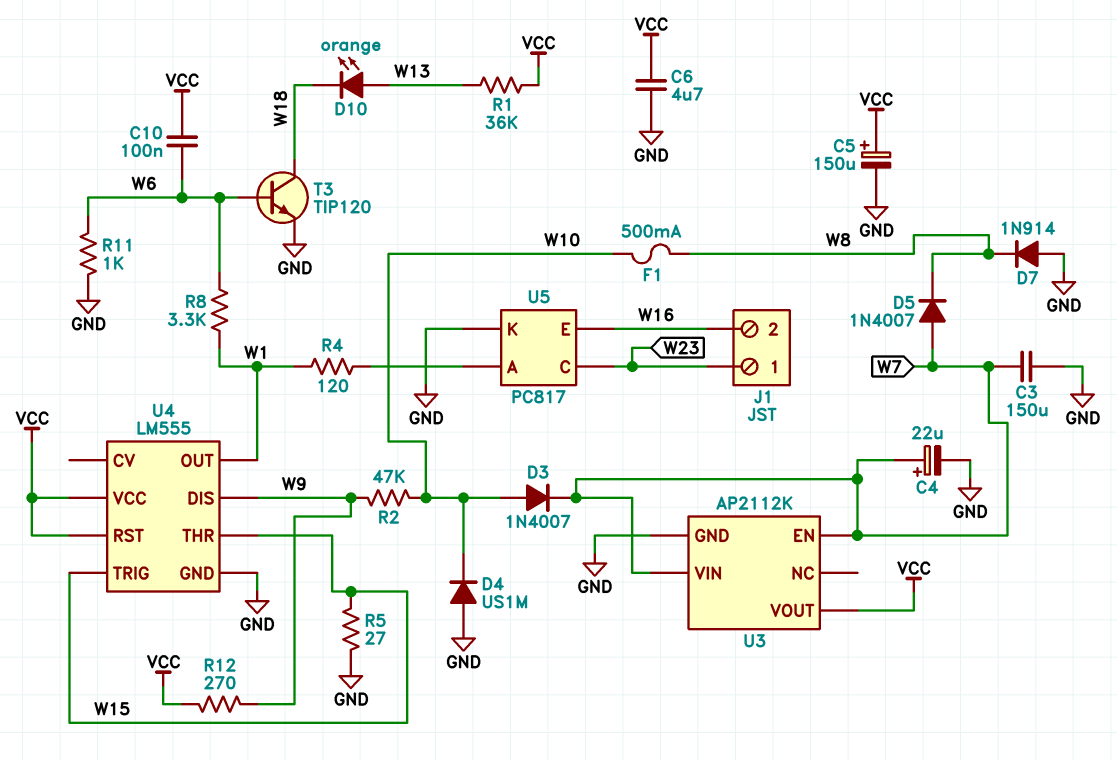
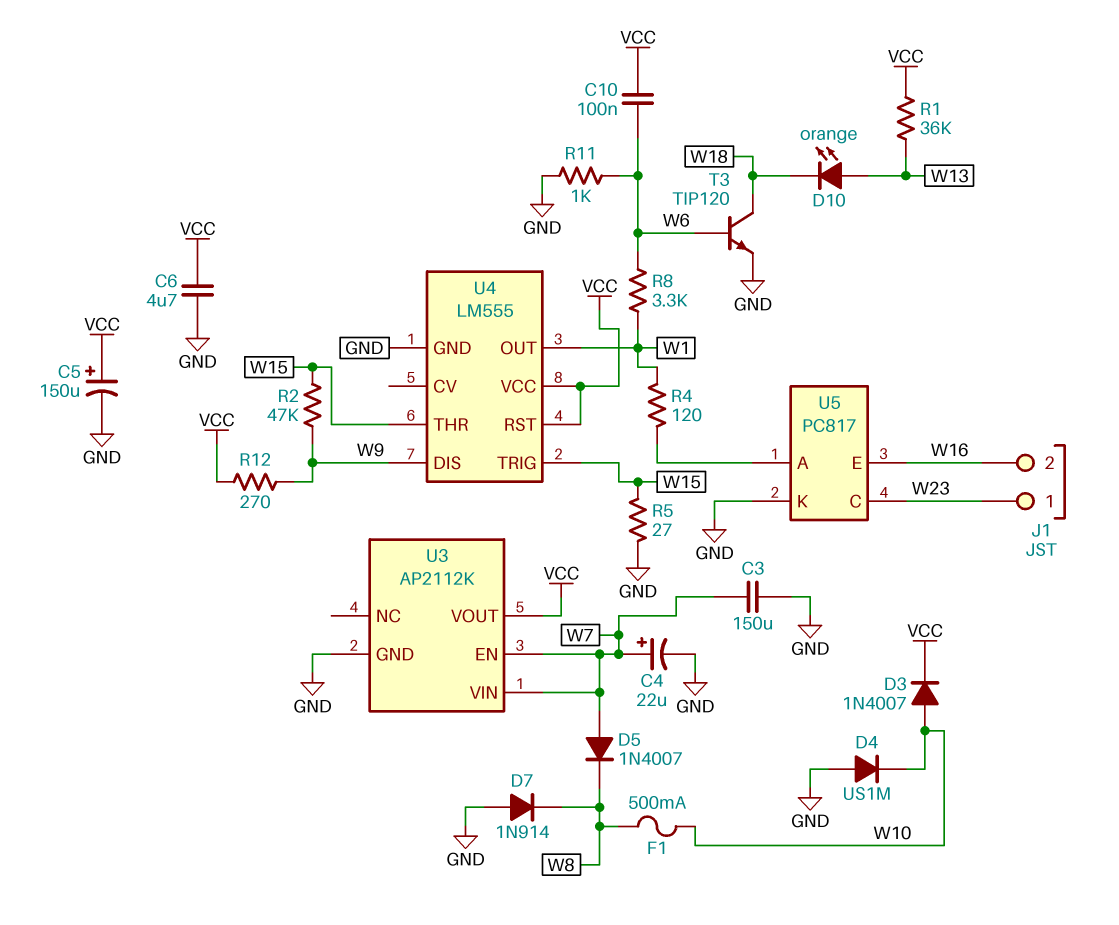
D3: diode 1N4007 (A W10, K W7) -> diode 1N4007 (A W10, K VCC)
R2: 47k (W9, W10) -> 47k (W9, W15)

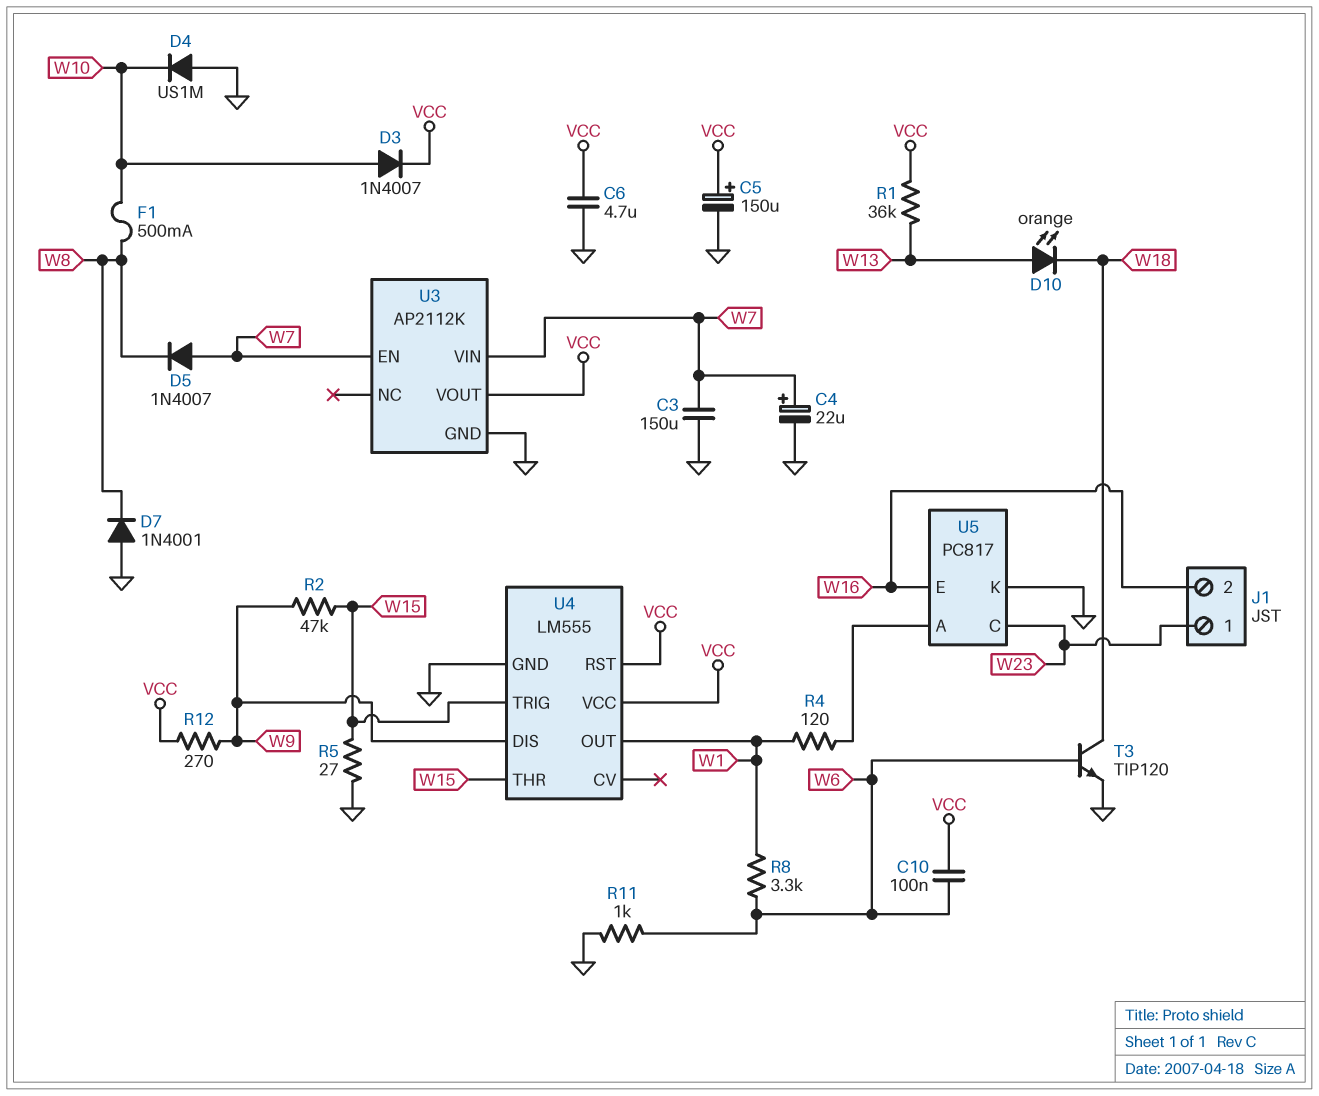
D7: diode 1N914 (A GND, K W8) -> diode 1N4001 (A GND, K W8)

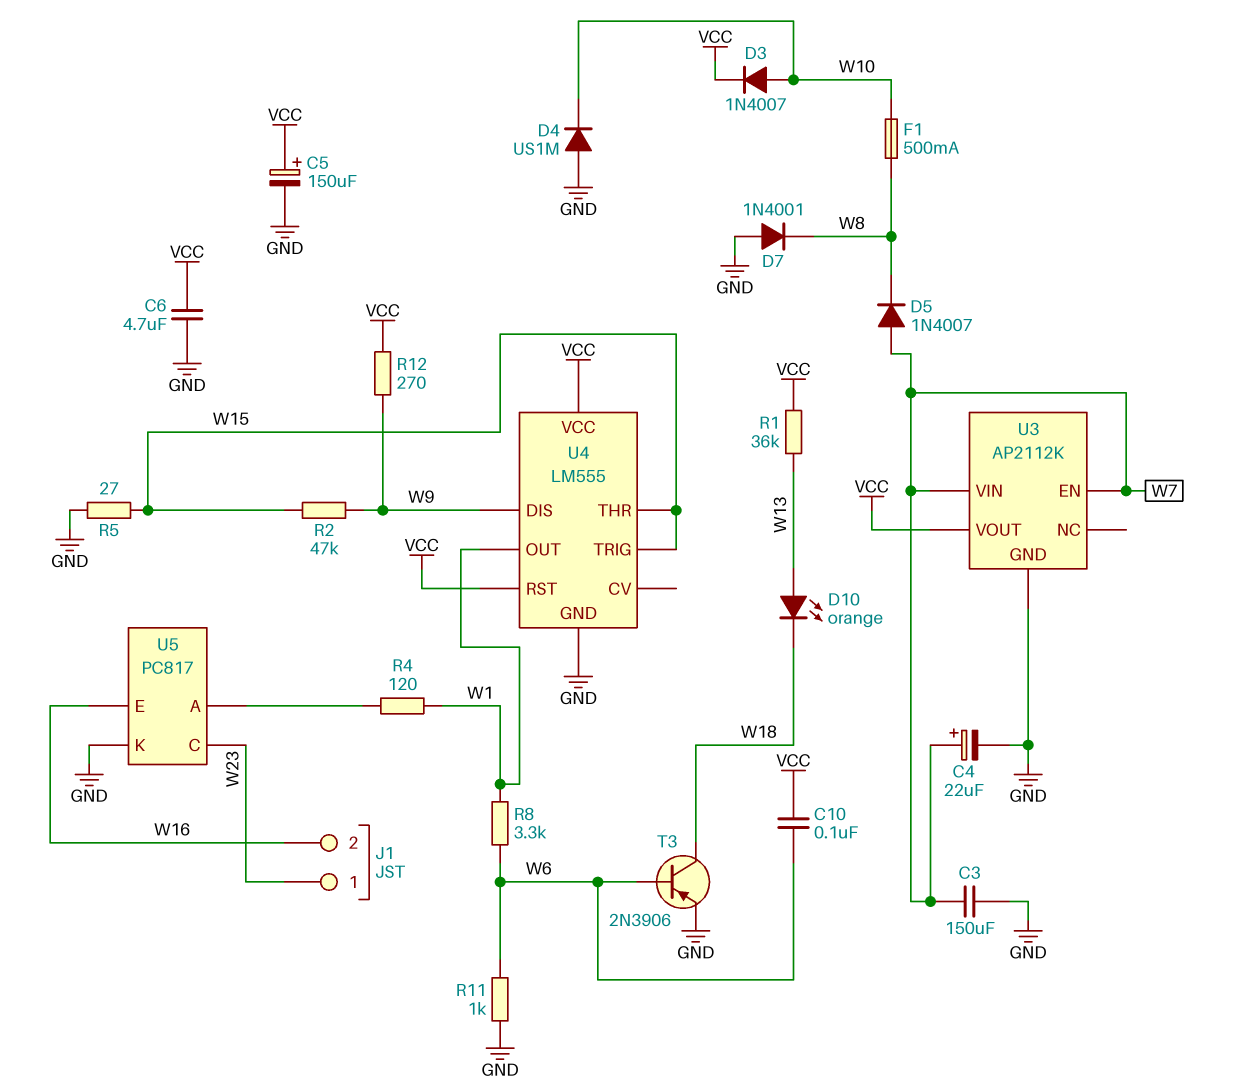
T3: NPN TIP120 (B W6, C W18, E GND) -> PNP 2N3906 (B W6, C W18, E GND)

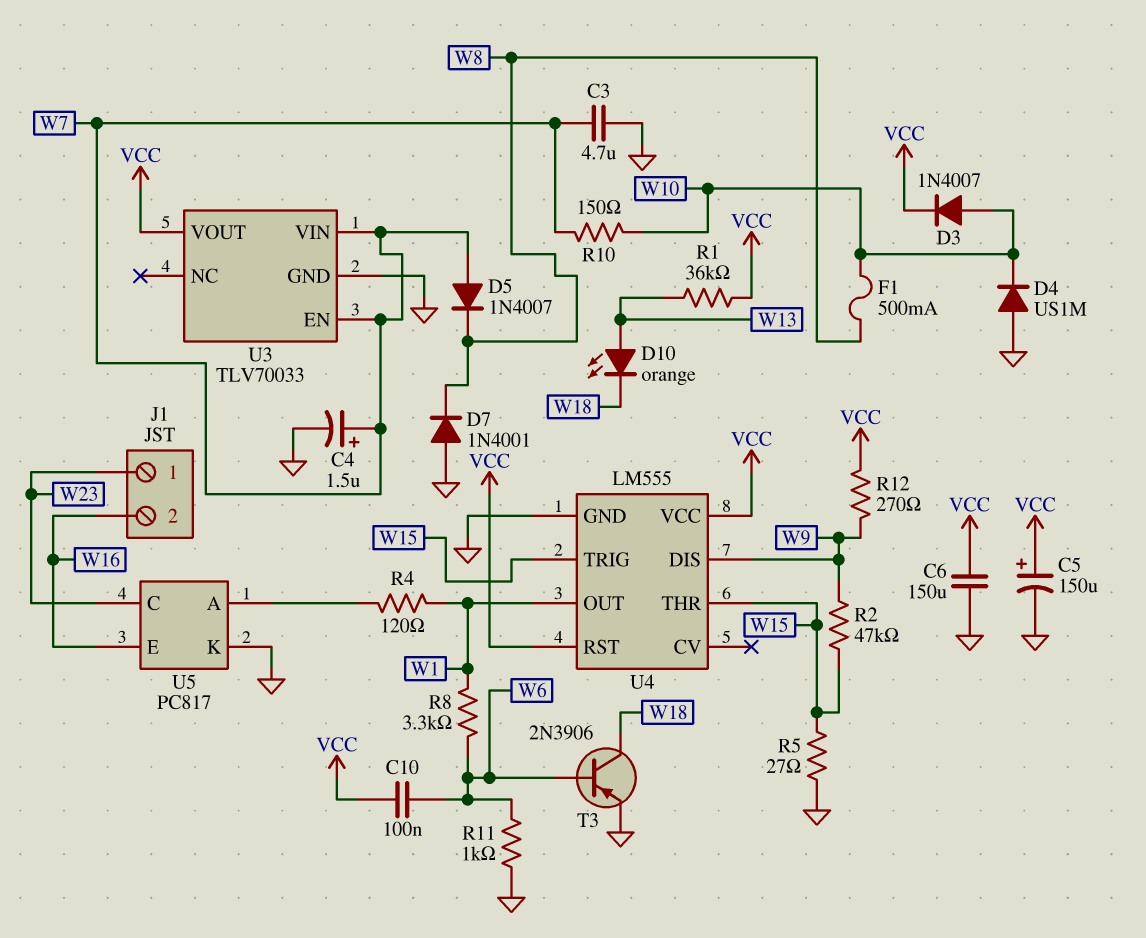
C3: 150uF (GND, W7) -> 4.7uF (GND, W7)
C4: 22uF (plus W7, minus GND) -> 1.5uF (plus W7, minus GND)
C6: 4.7uF (GND, VCC) -> 150uF (GND, VCC)
R10: none -> 150 (W7, W10)
U3: AP2112K -> TLV70033

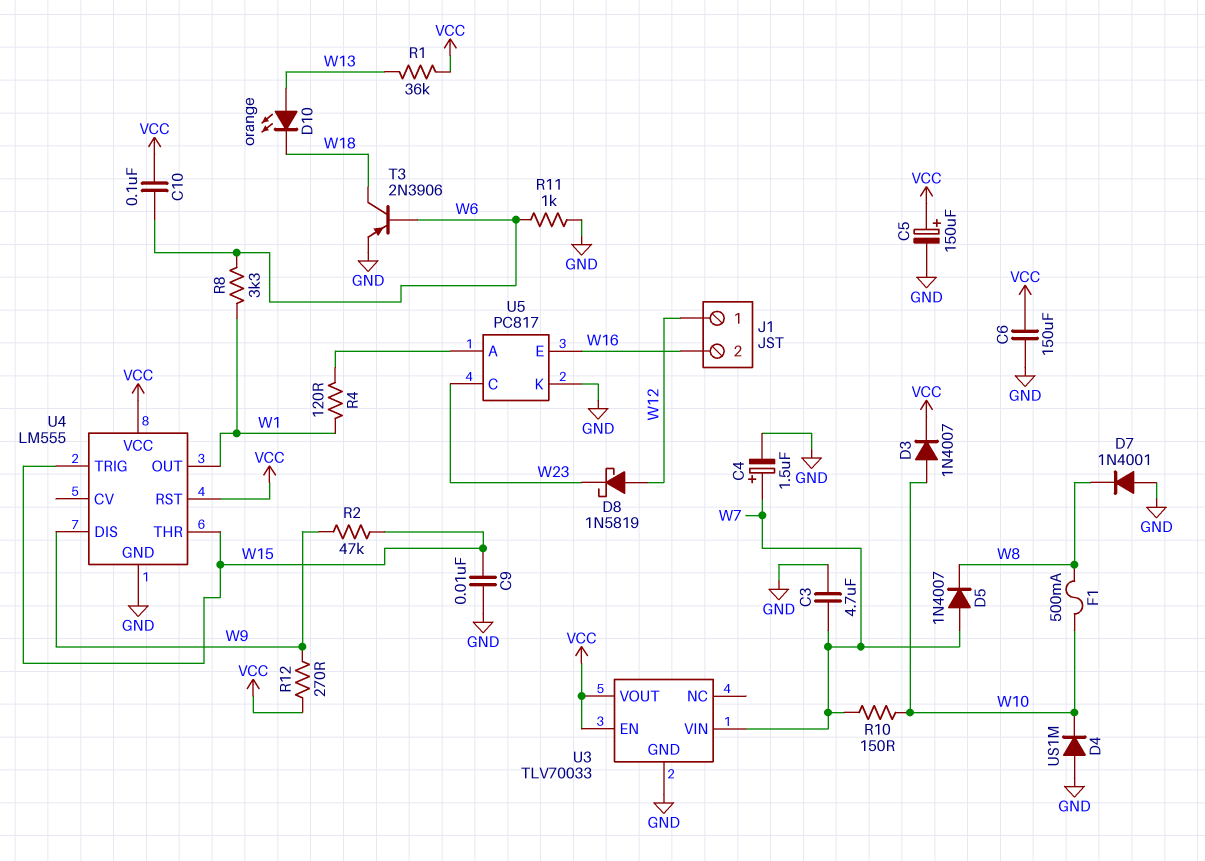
C9: none -> 10nF (GND, W15)
D8: none -> schottky 1N5819 (A W12, K W23)
J1 pin 1: W23 -> W12
R5: 27 (GND, W15) -> none
U3 pin EN: W7 -> VCC

